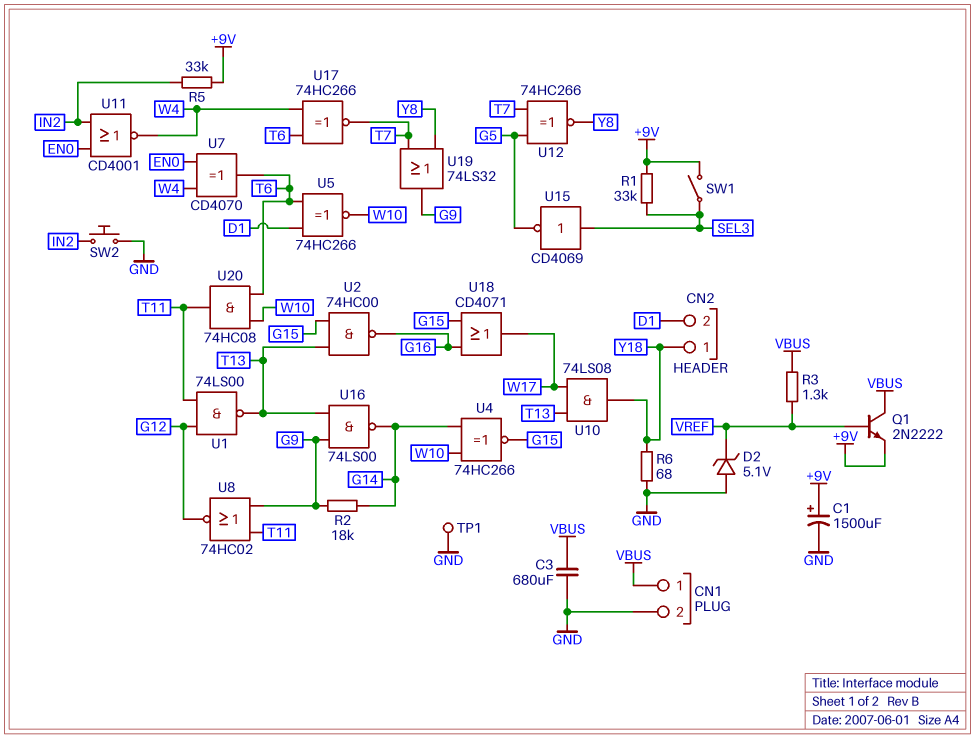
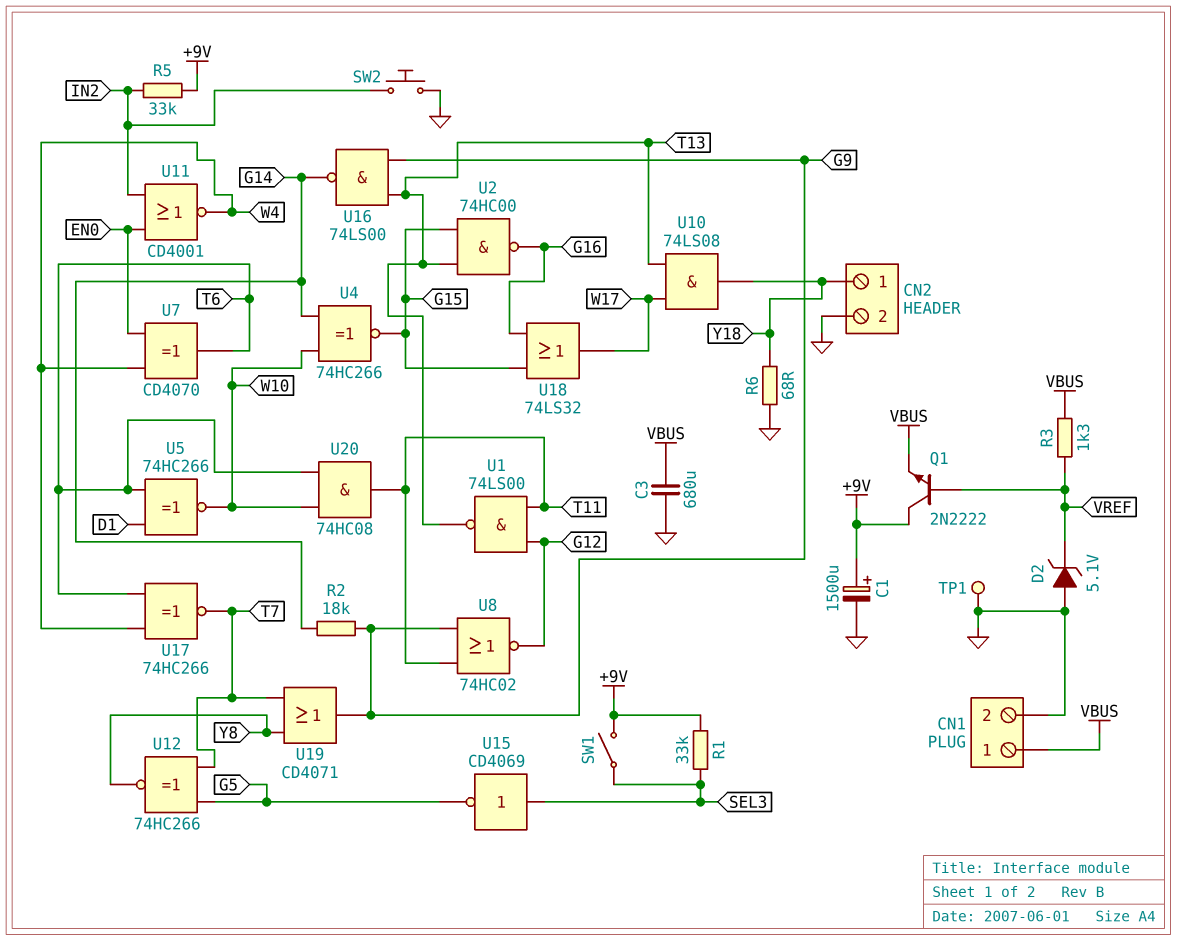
CN2 pin 2: D1 -> GND
Q1: NPN 2N2222 (B VREF, C VBUS, E +9V) -> NPN 2N2222 (B VREF, C +9V, E VBUS)
U18: OR CD4071 (in G15, in G16, out W17) -> OR 74LS32 (in G15, in G16, out W17)
U19: OR 74LS32 (in T7, in Y8, out G9) -> OR CD4071 (in T7, in Y8, out G9)

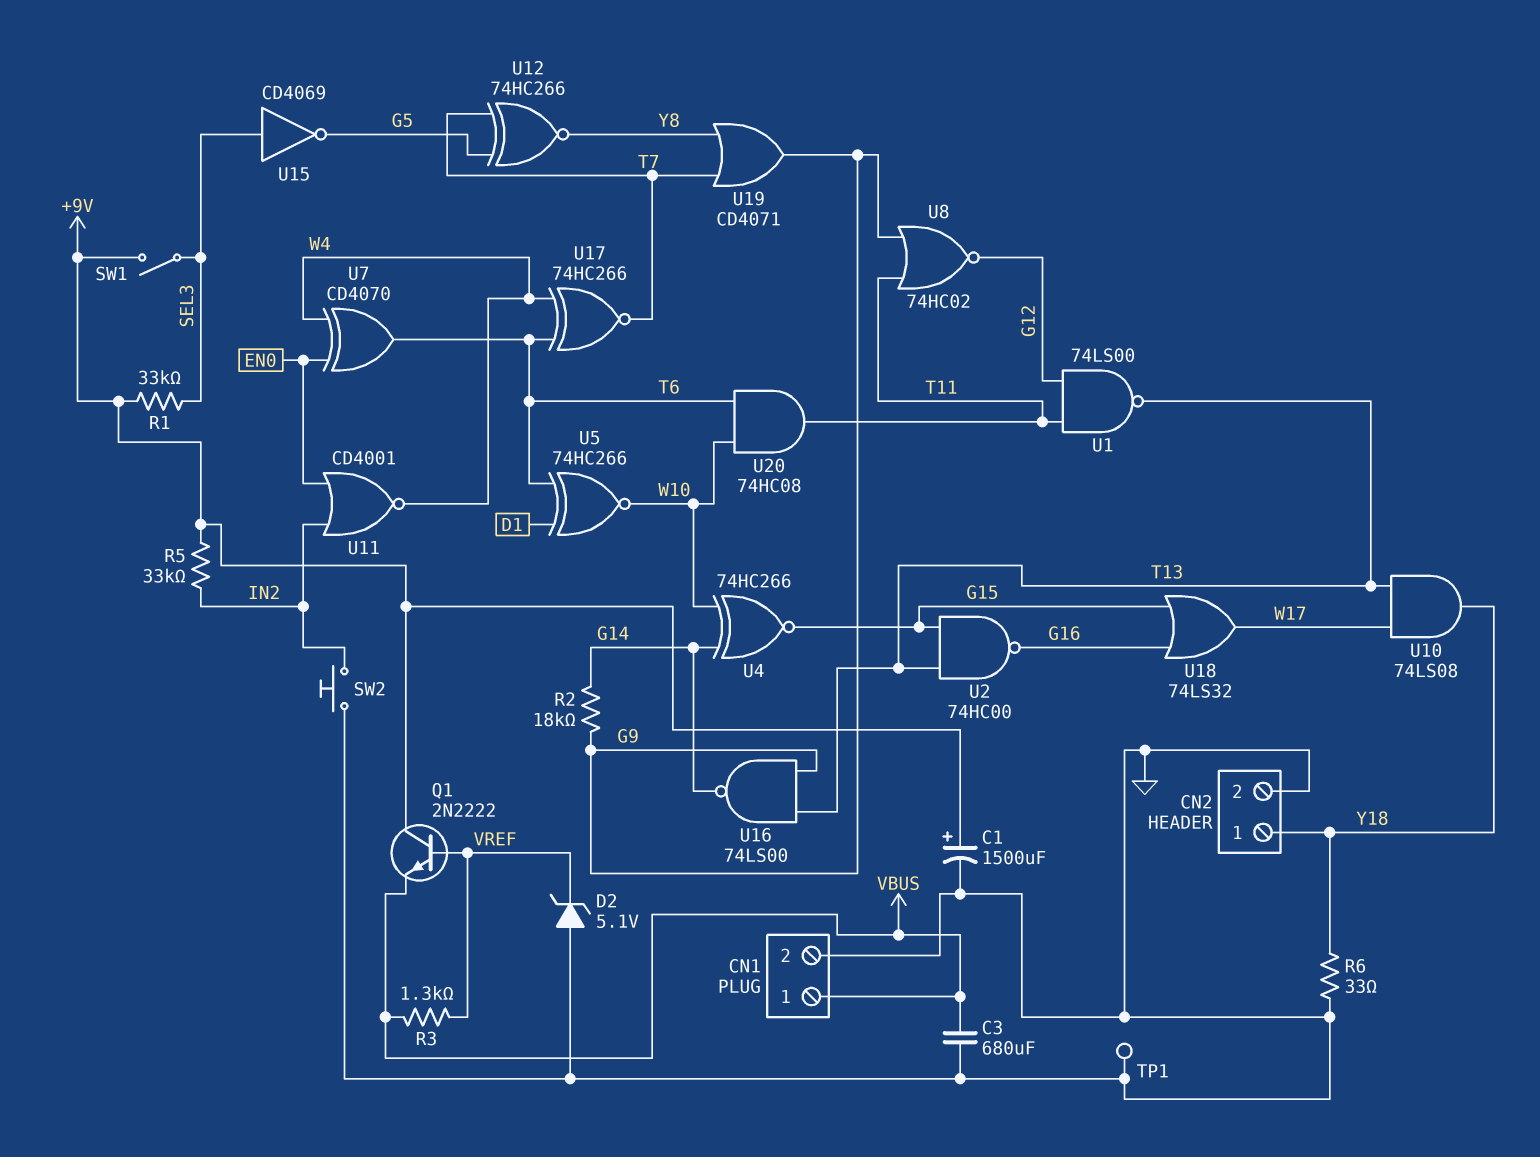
R6: 68 (GND, Y18) -> 33 (GND, Y18)

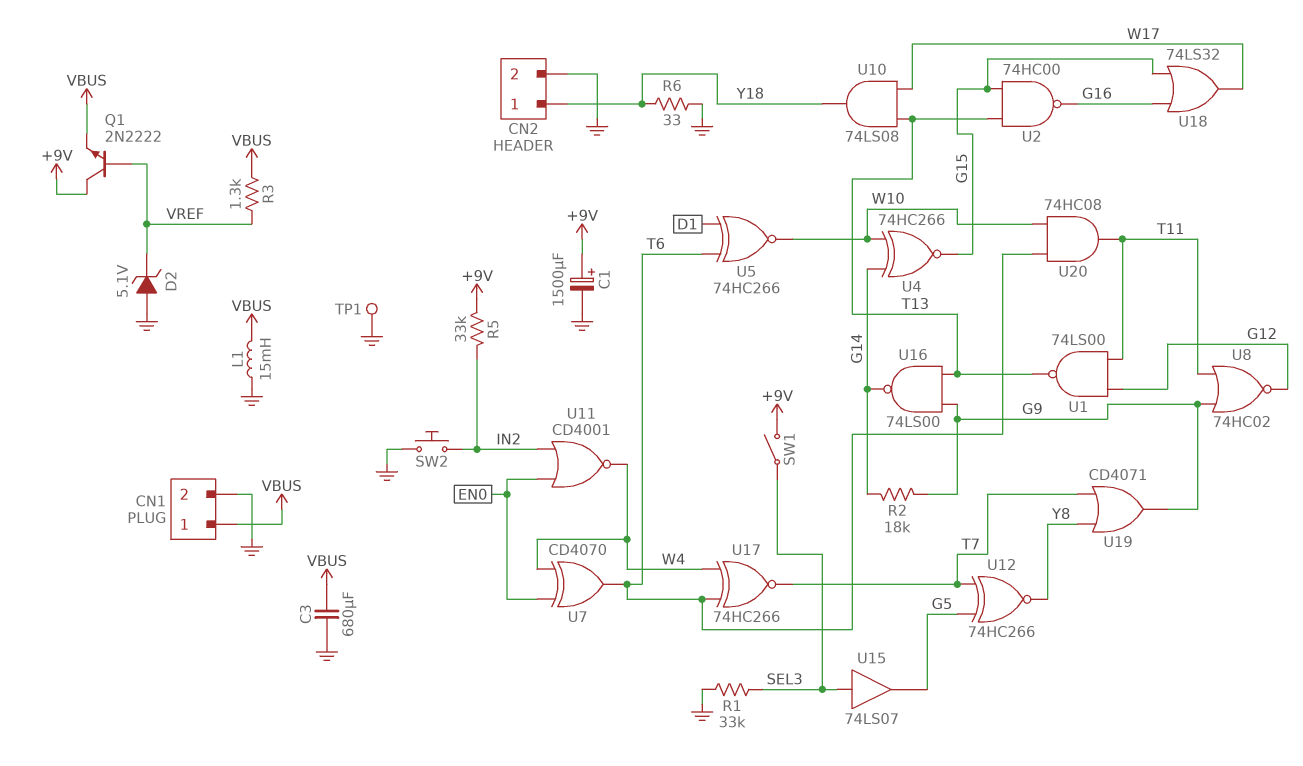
L1: none -> 15mH (GND, VBUS)
R1: 33k (+9V, SEL3) -> 33k (GND, SEL3)
U15: NOT CD4069 (in SEL3, out G5) -> buffer 74LS07 (in SEL3, out G5)

